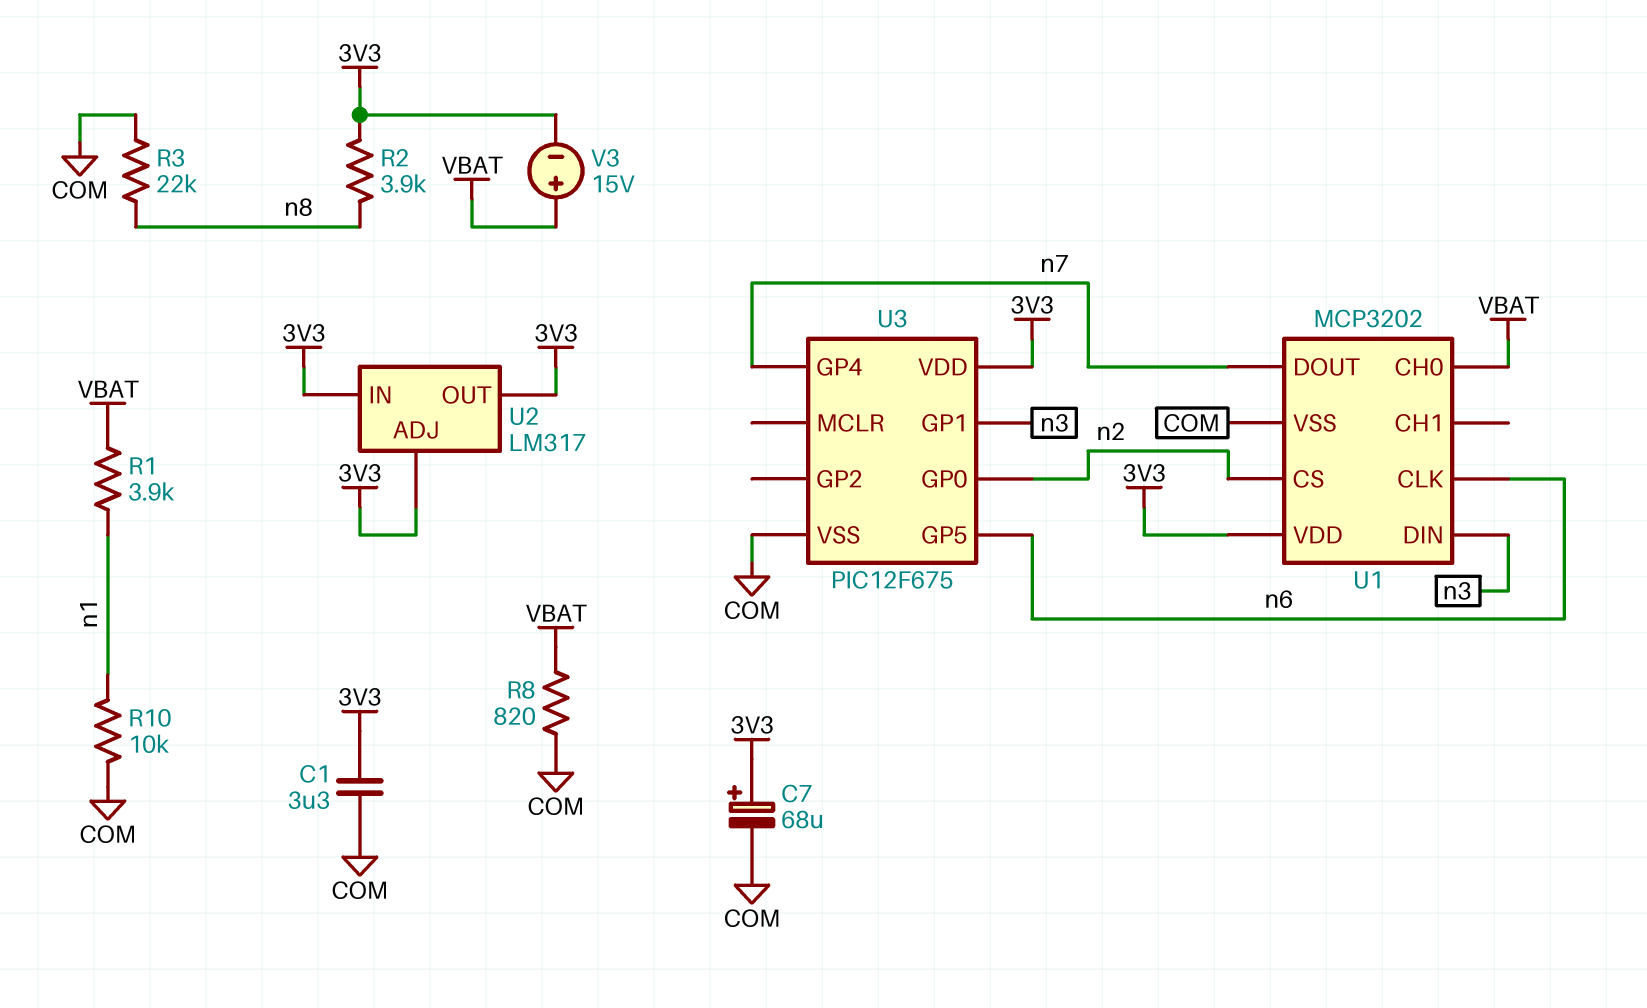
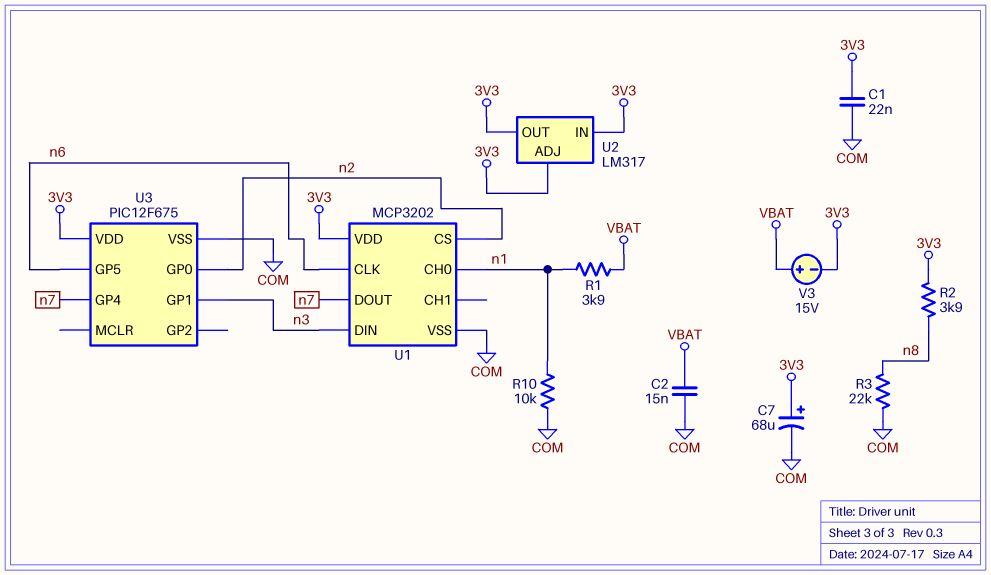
C1: 3.3uF (3V3, COM) -> 22nF (3V3, COM)
C2: none -> 15nF (COM, VBAT)
R8: 820 (COM, VBAT) -> none
U1 pin CH0: VBAT -> n1

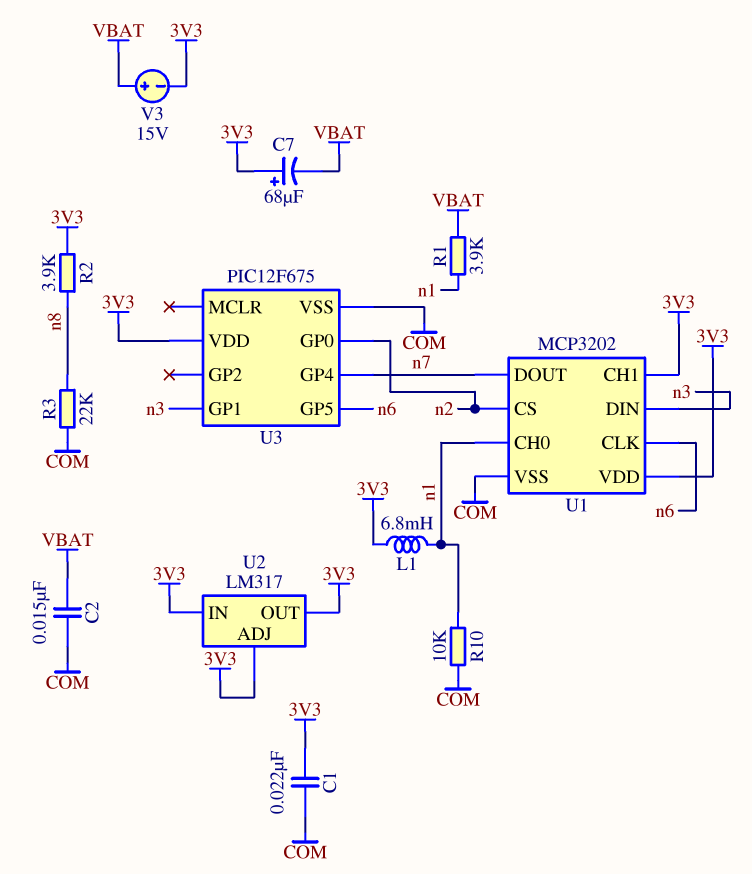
C7: 68uF (plus 3V3, minus COM) -> 68uF (plus 3V3, minus VBAT)
L1: none -> 6.8mH (3V3, n1)
U1 pin CH1: none -> 3V3

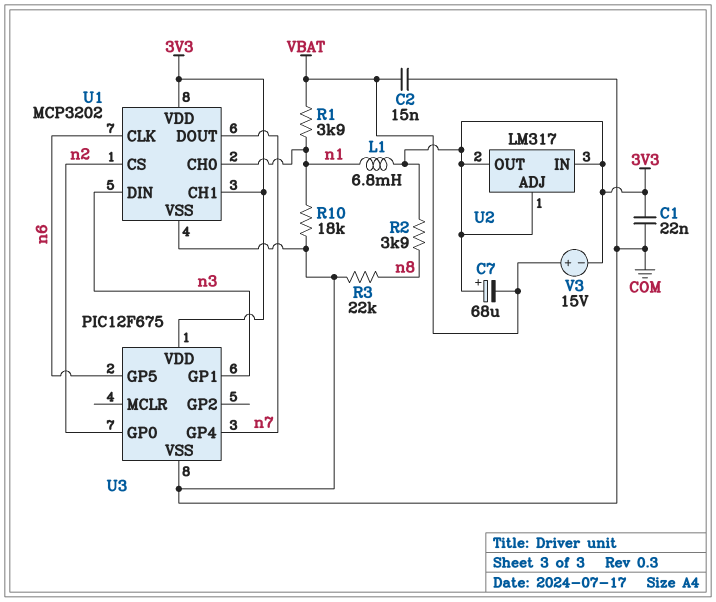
R10: 10k (COM, n1) -> 18k (COM, n1)

